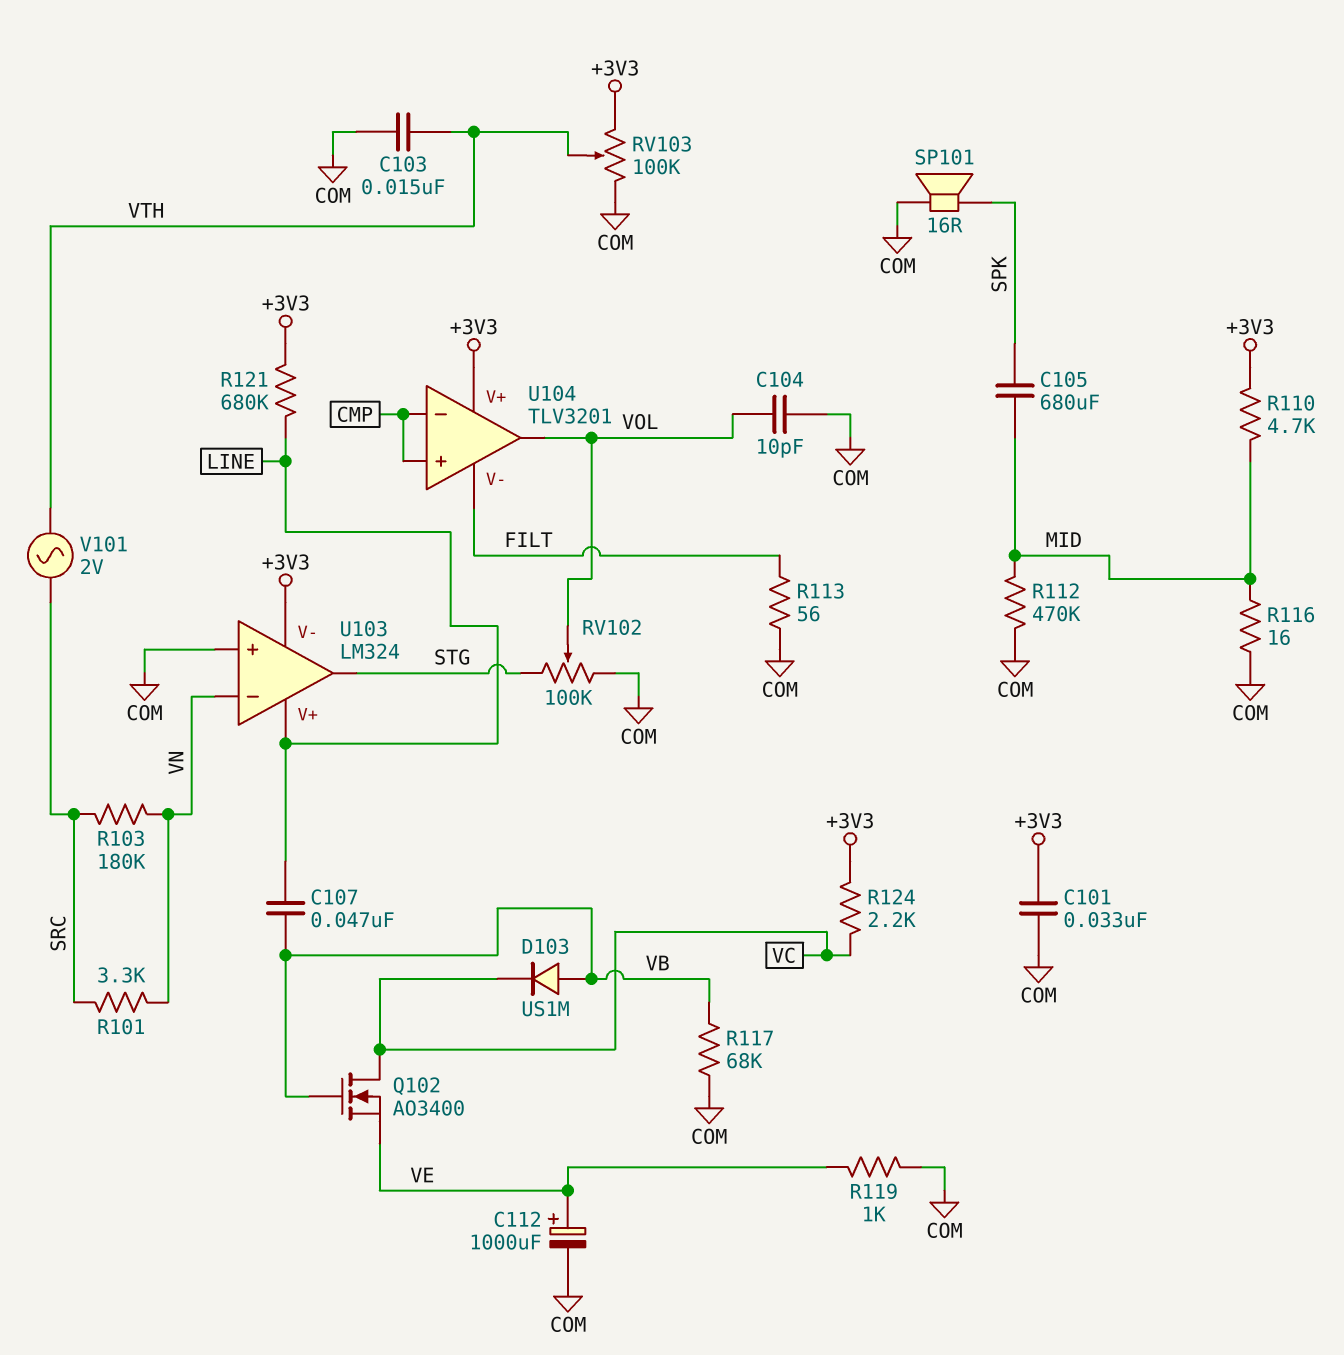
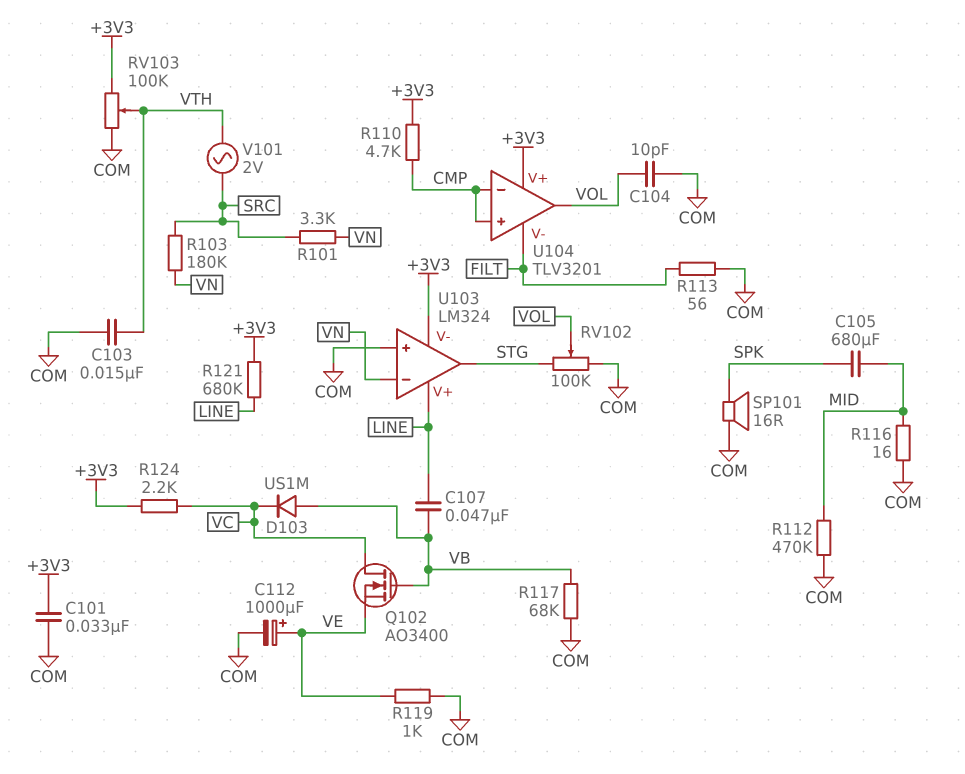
R110: 4.7k (+3V3, MID) -> 4.7k (+3V3, CMP)

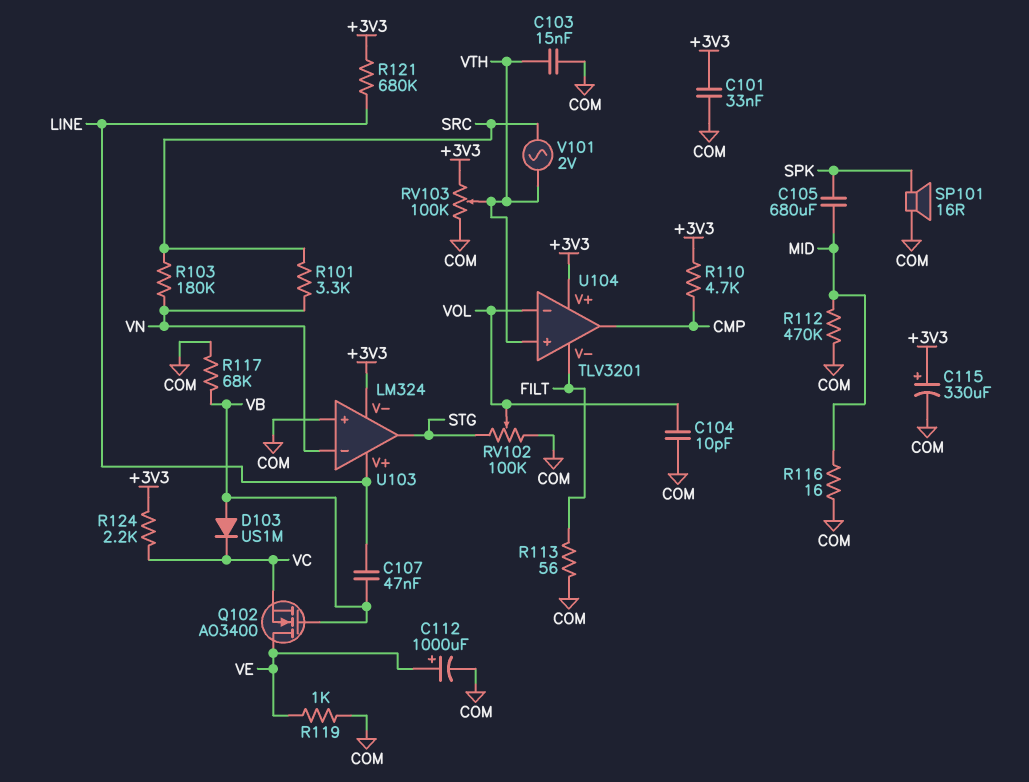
C115: none -> 330uF (plus +3V3, minus COM)
Q102: NMOS AO3400 (G VB, D VC, S VE) -> NMOS AO3400 (G VB, D VE, S VC)
U104 pin in+: CMP -> VTH
U104 pin in-: CMP -> VOL
U104 pin out: VOL -> CMP

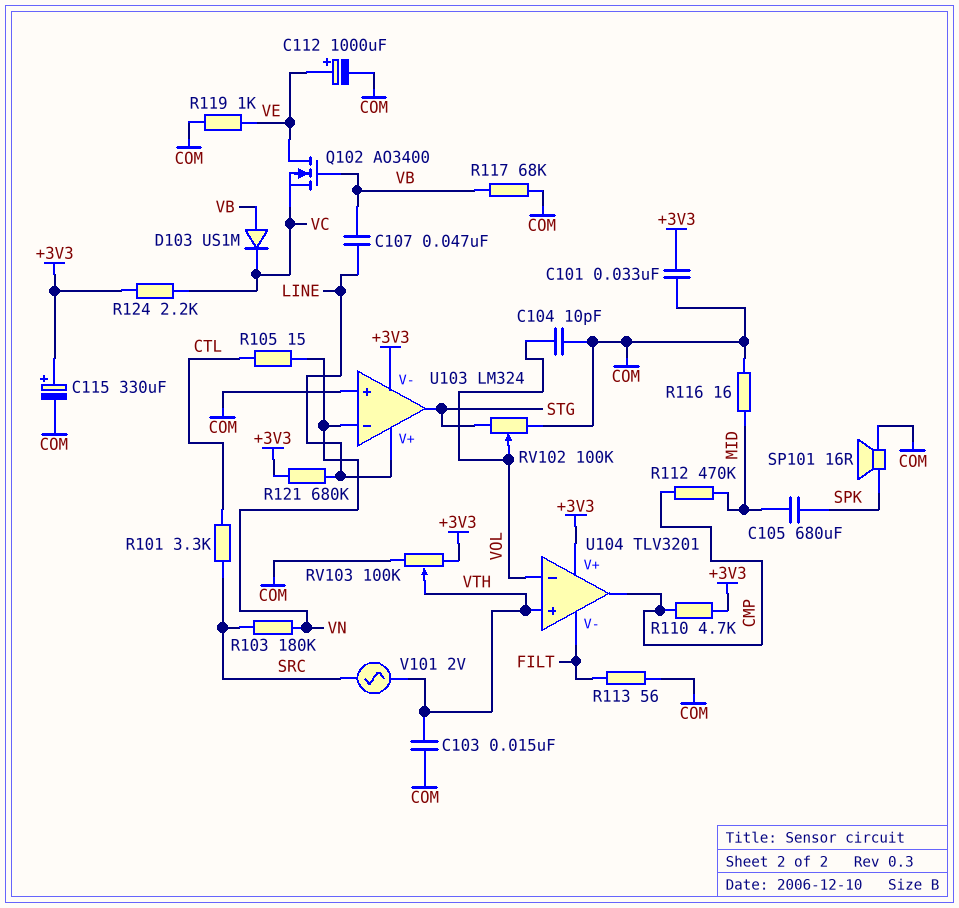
R101: 3.3k (SRC, VN) -> 3.3k (CTL, SRC)
R105: none -> 15 (CTL, VN)
R112: 470k (COM, MID) -> 470k (CMP, MID)

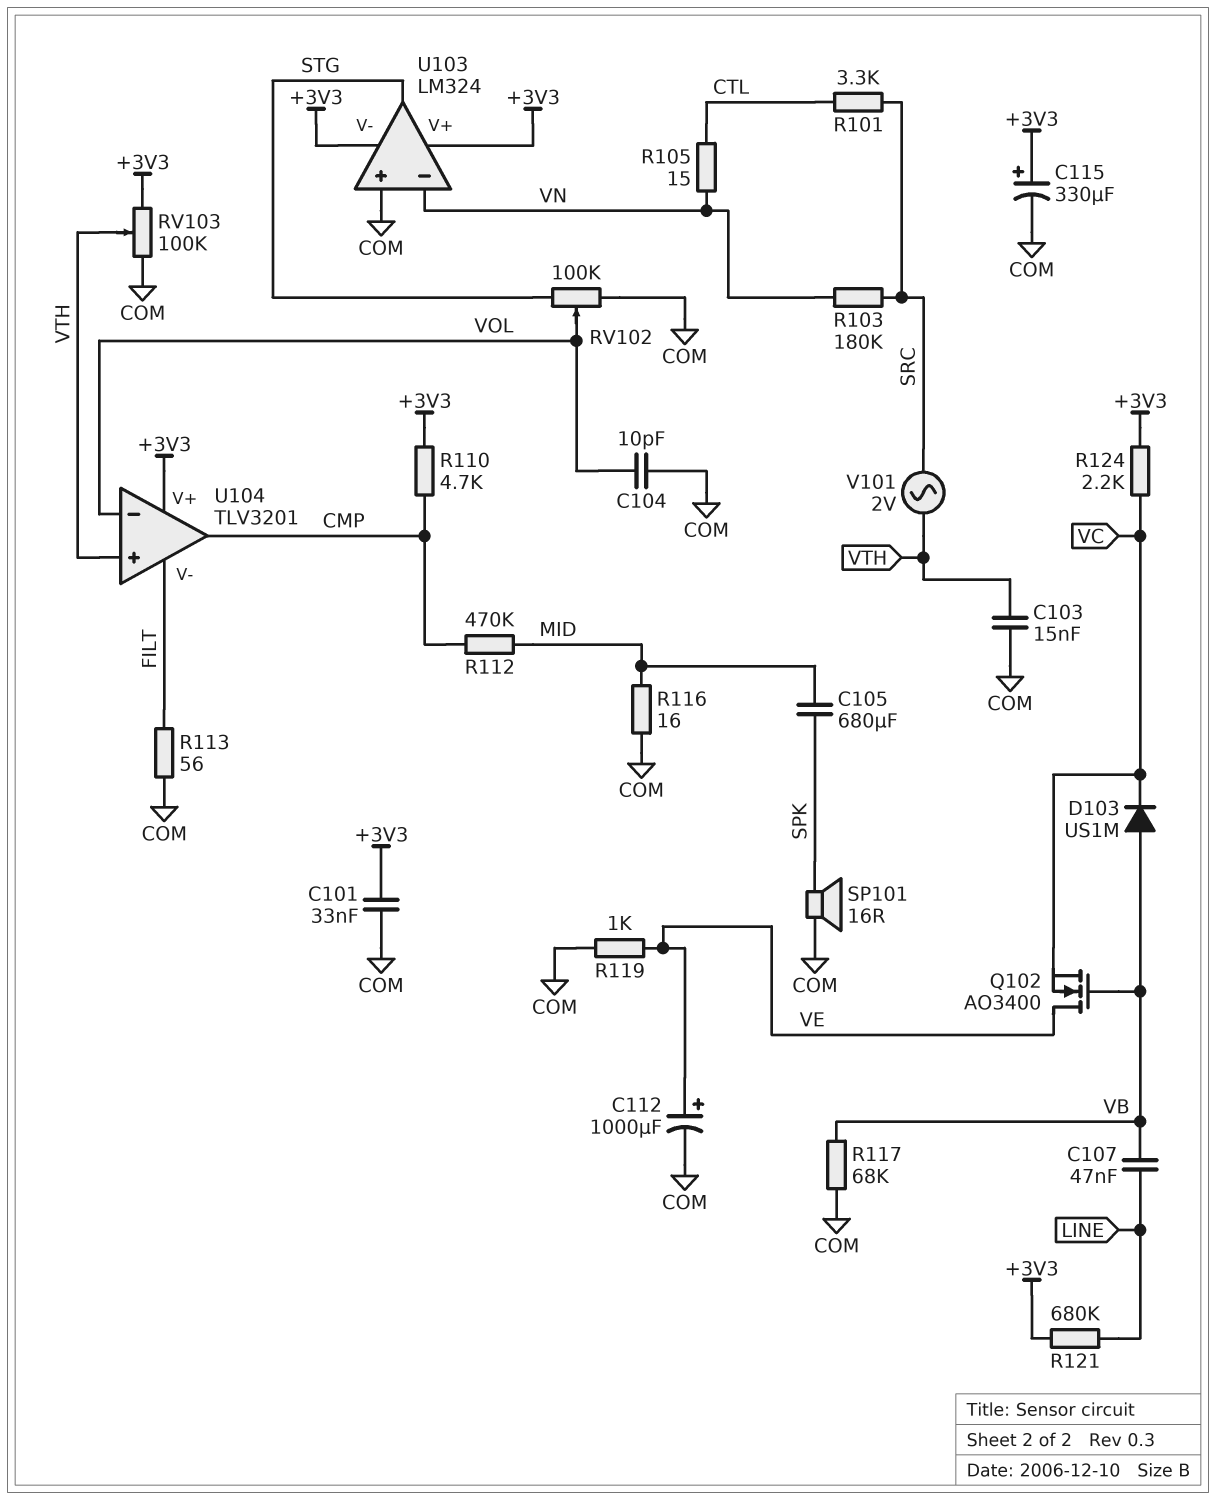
U103 pin V+: LINE -> +3V3

